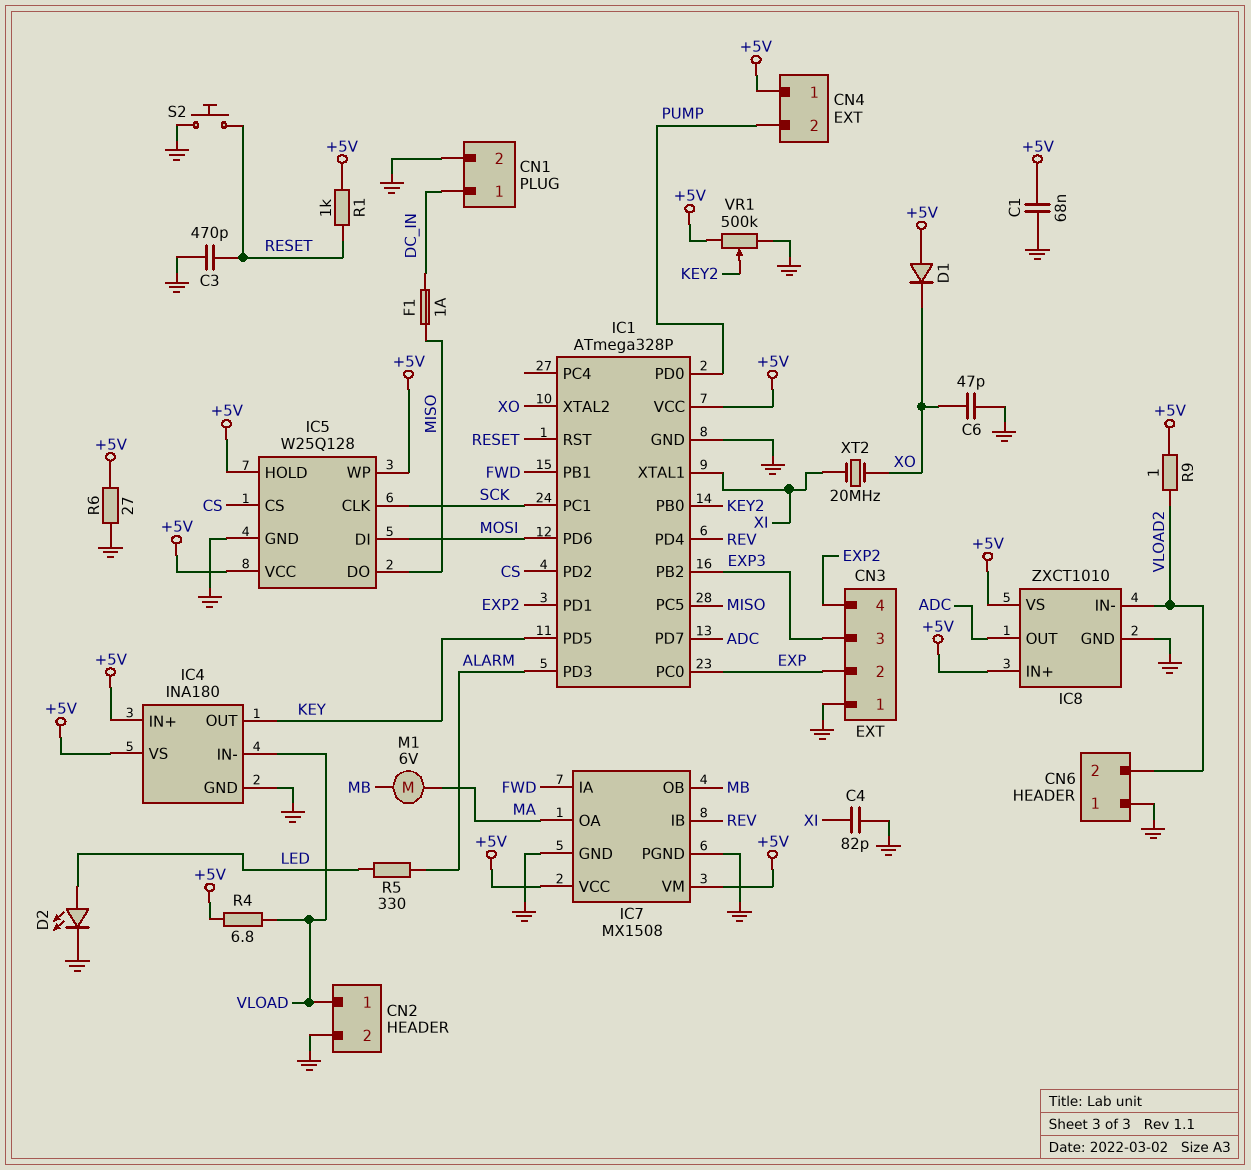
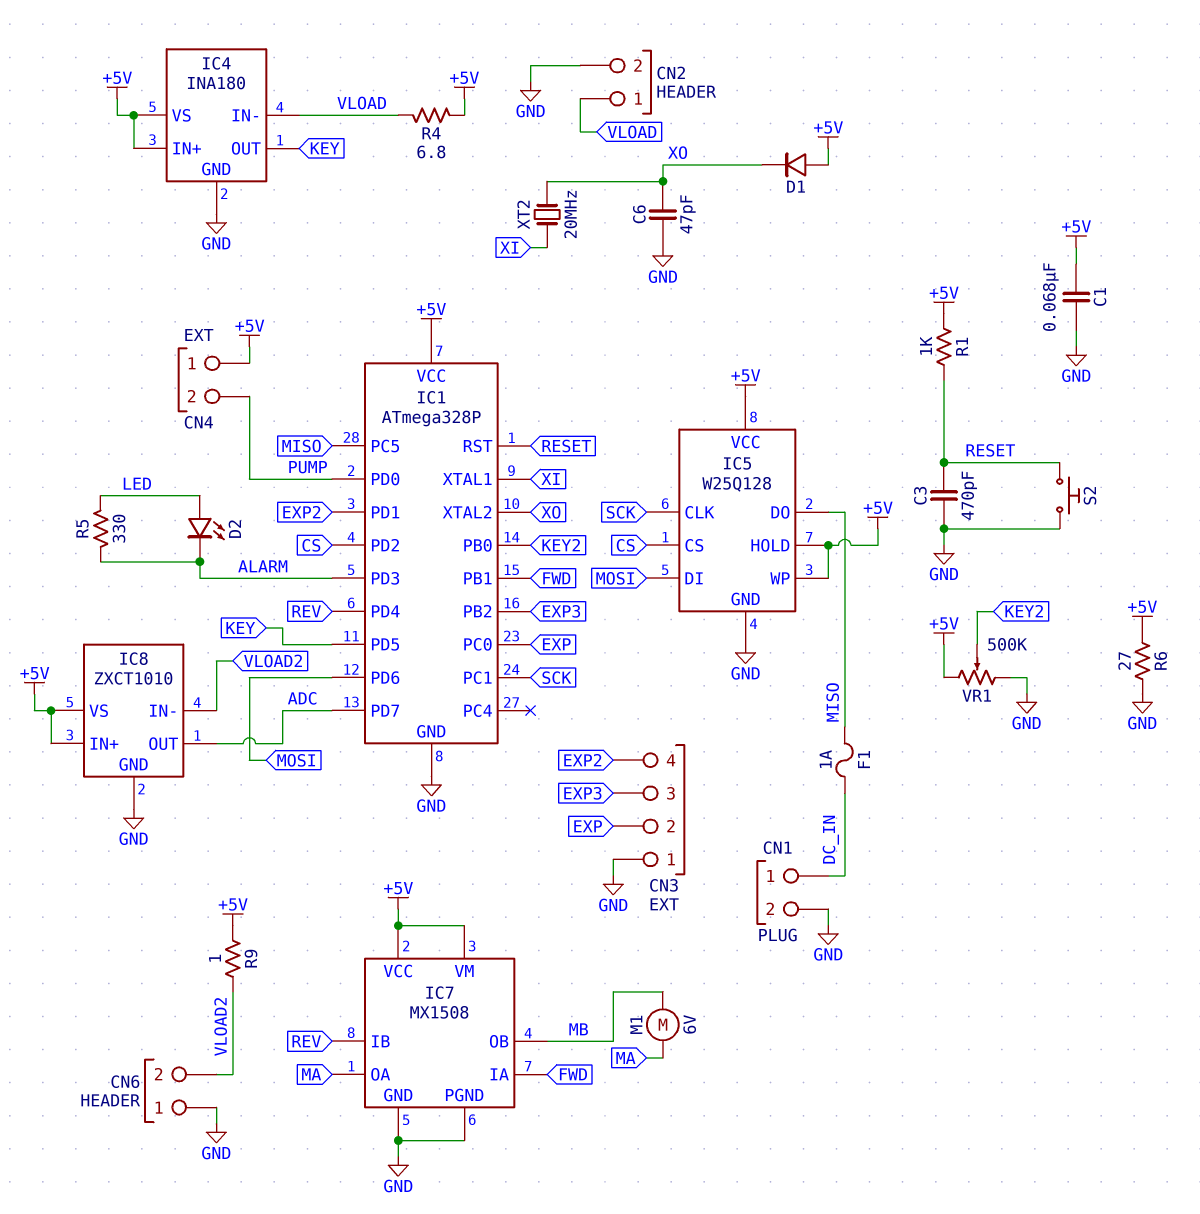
C4: 82pF (GND, XI) -> none
D2: LED (A LED, K GND) -> LED (A LED, K ALARM)

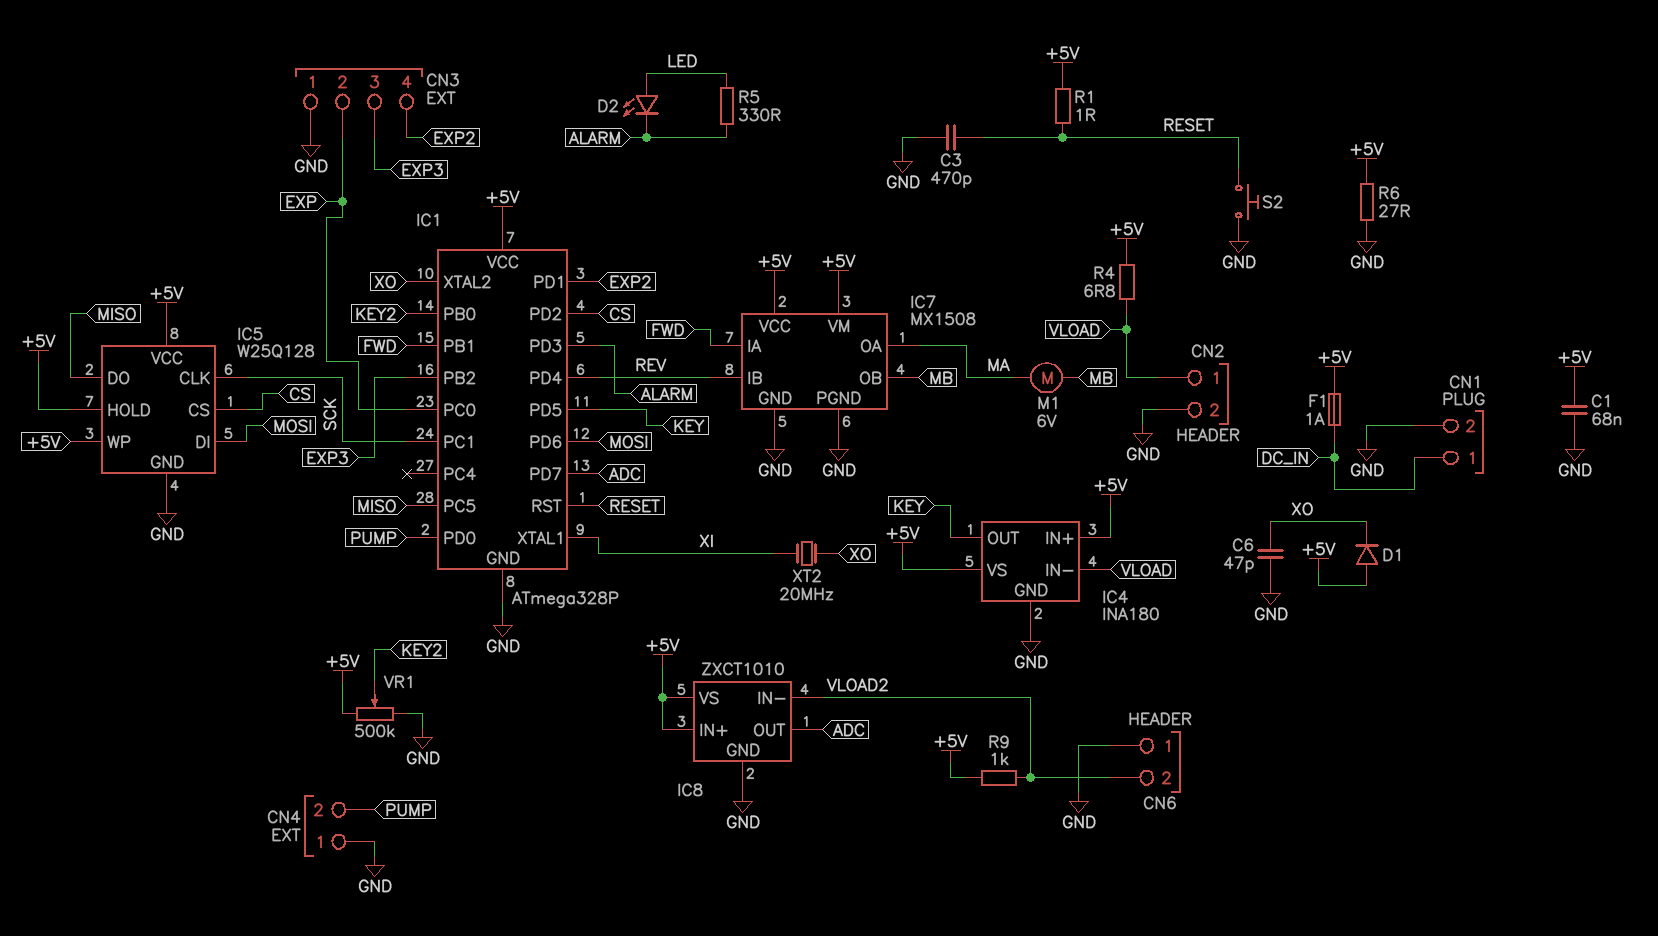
CN4 pin 1: +5V -> GND
F1: 1A (DC_IN, MISO) -> 1A (+5V, DC_IN)
R1: 1k (+5V, RESET) -> 1 (+5V, RESET)
R9: 1 (+5V, VLOAD2) -> 1k (+5V, VLOAD2)

